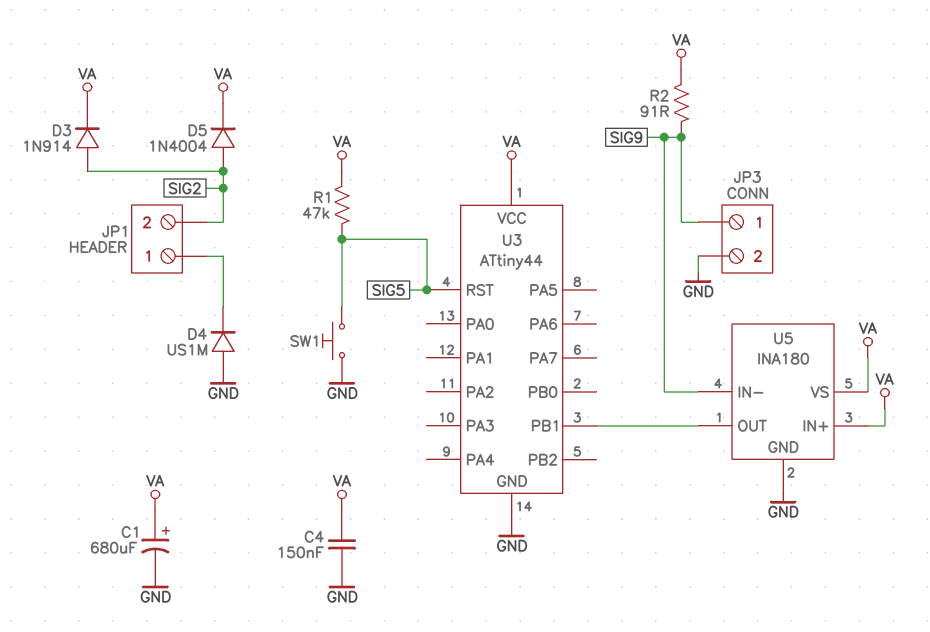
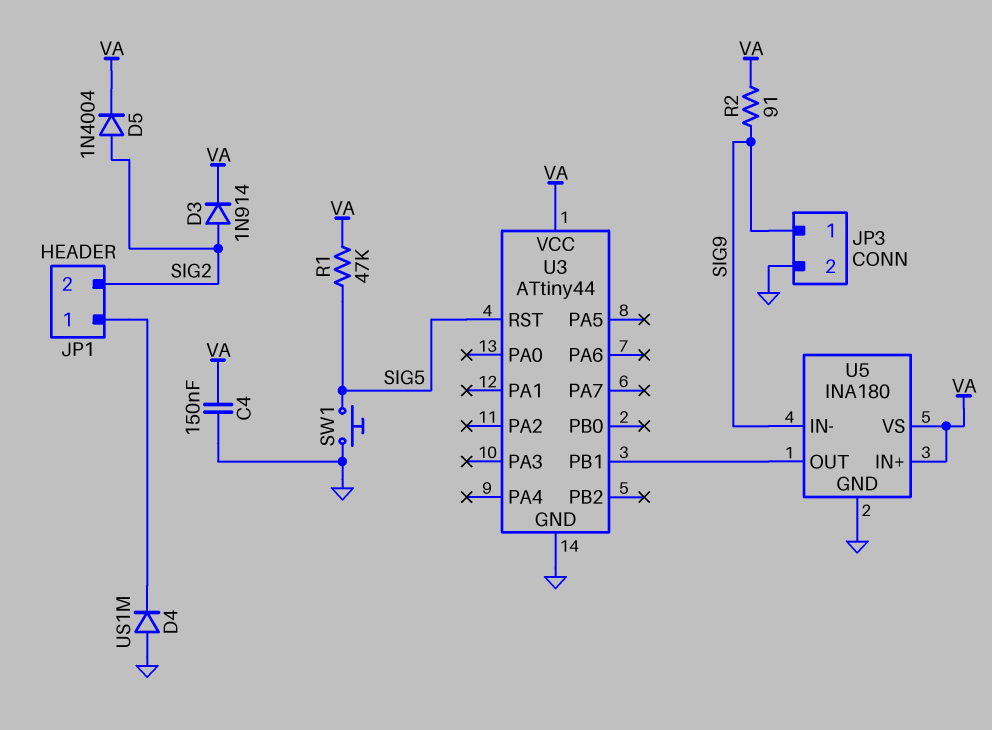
C1: 680uF (plus VA, minus GND) -> none

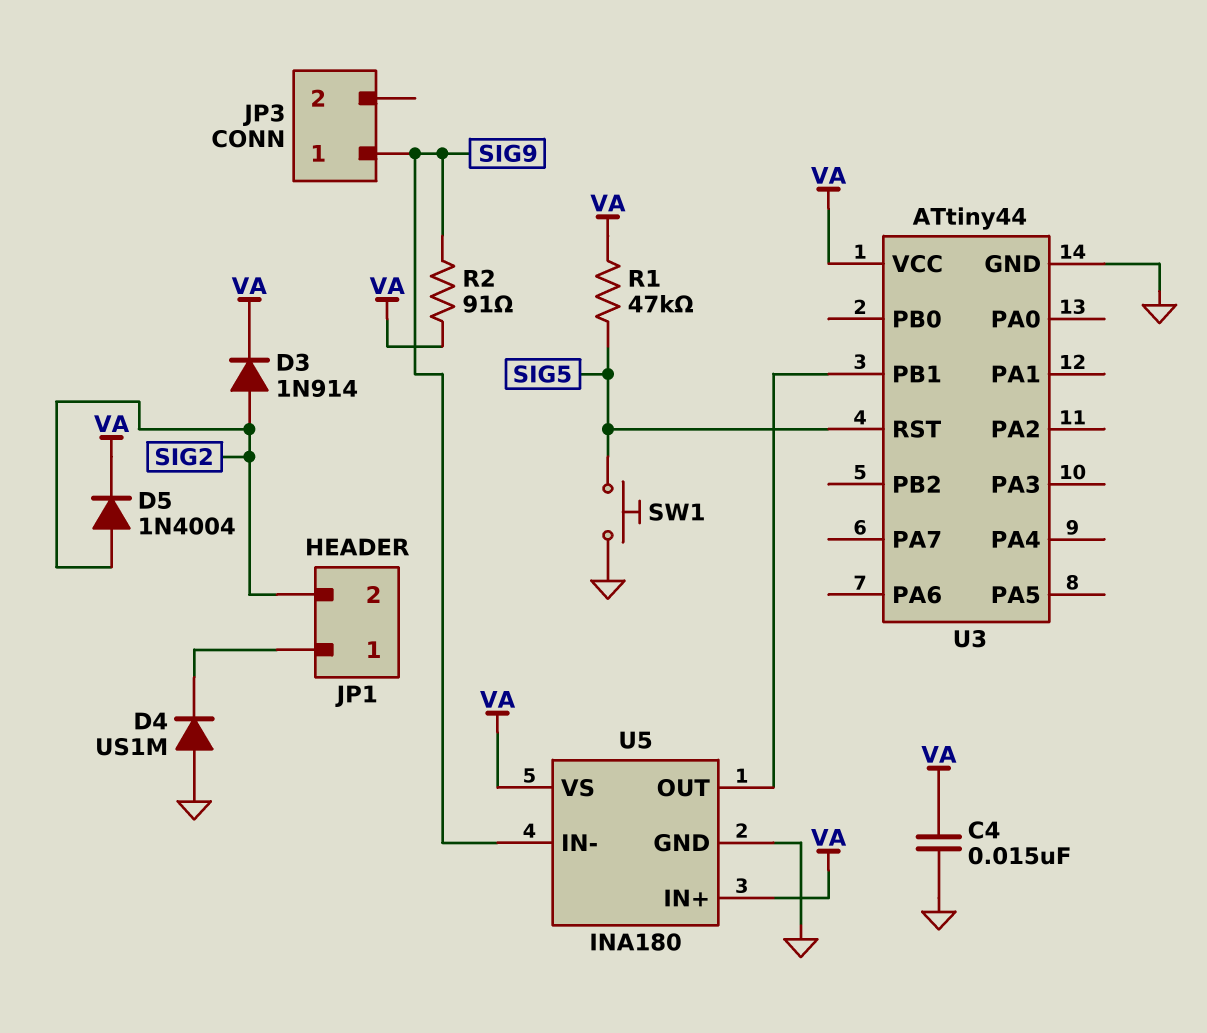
C4: 150nF (GND, VA) -> 15nF (GND, VA)
JP3 pin 2: GND -> none

